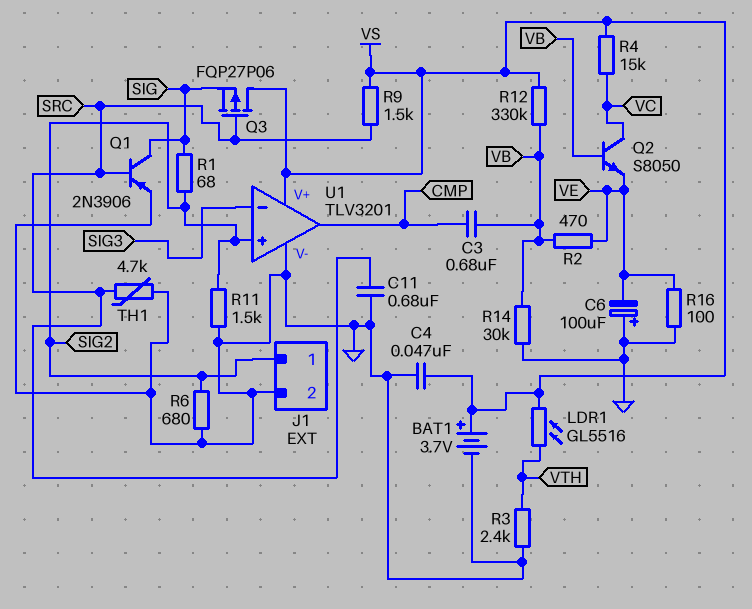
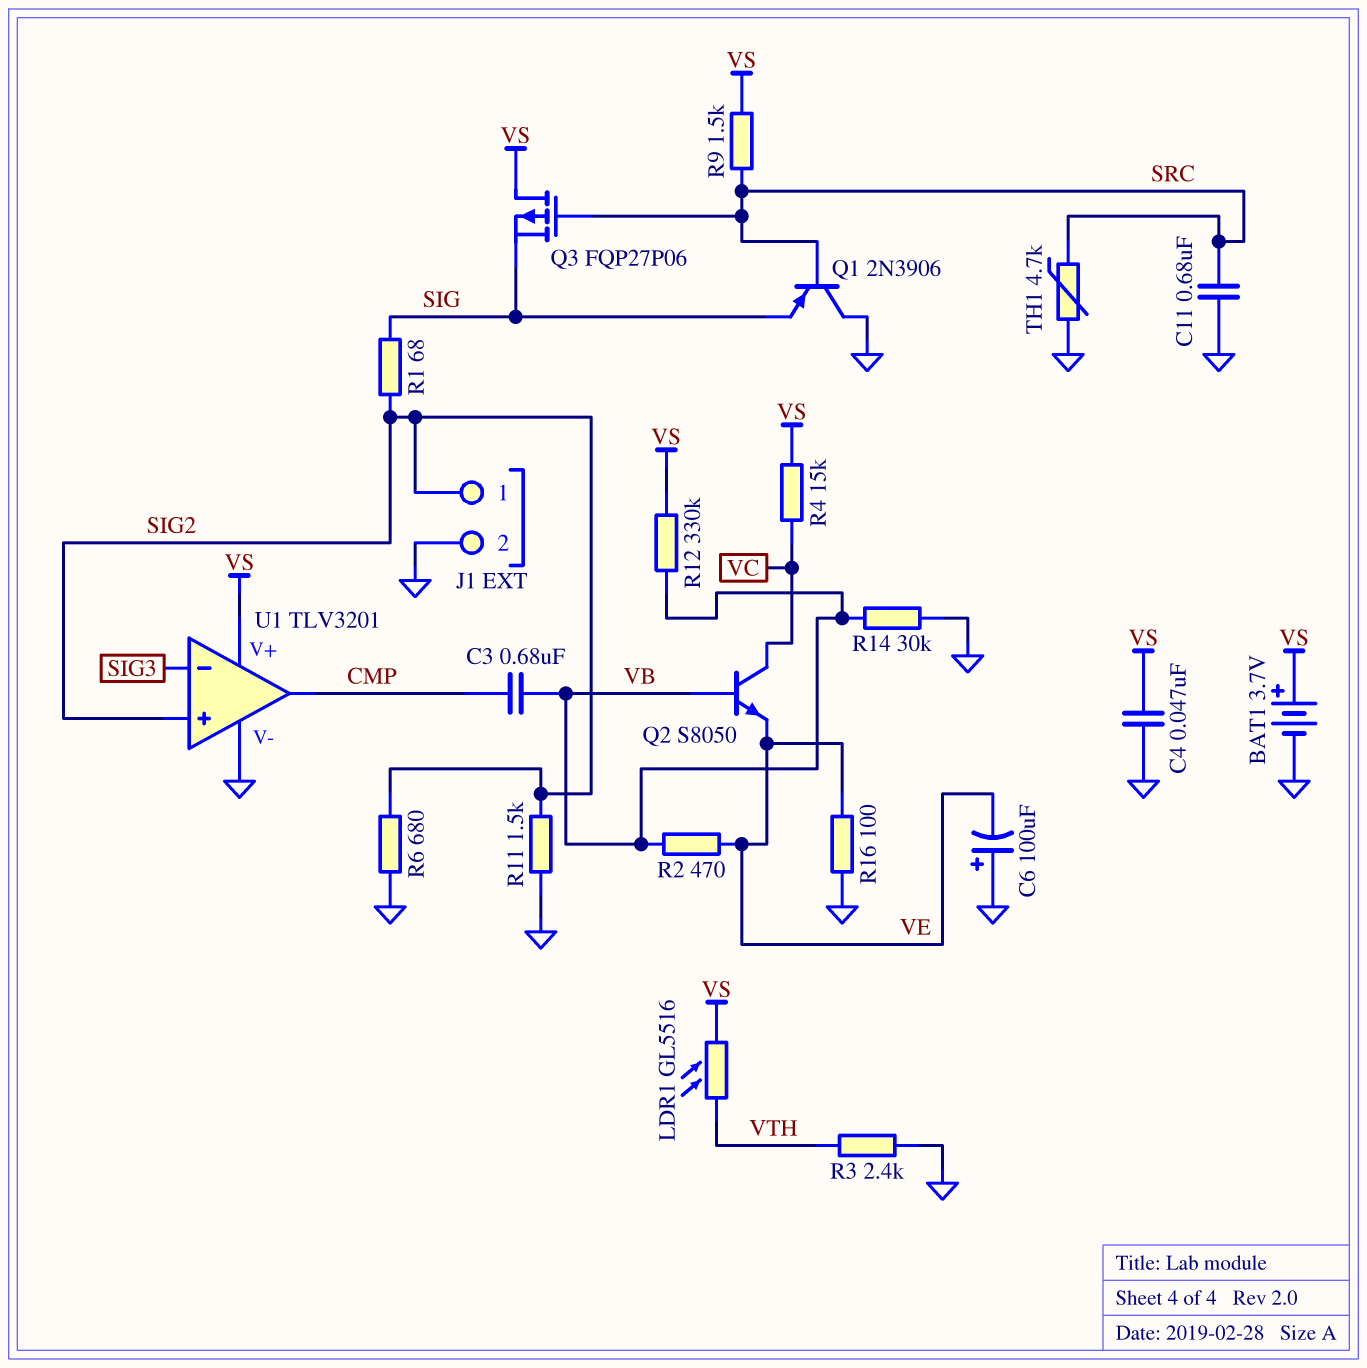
Q1: PNP 2N3906 (B SRC, C SIG, E GND) -> PNP 2N3906 (B SRC, C GND, E SIG)

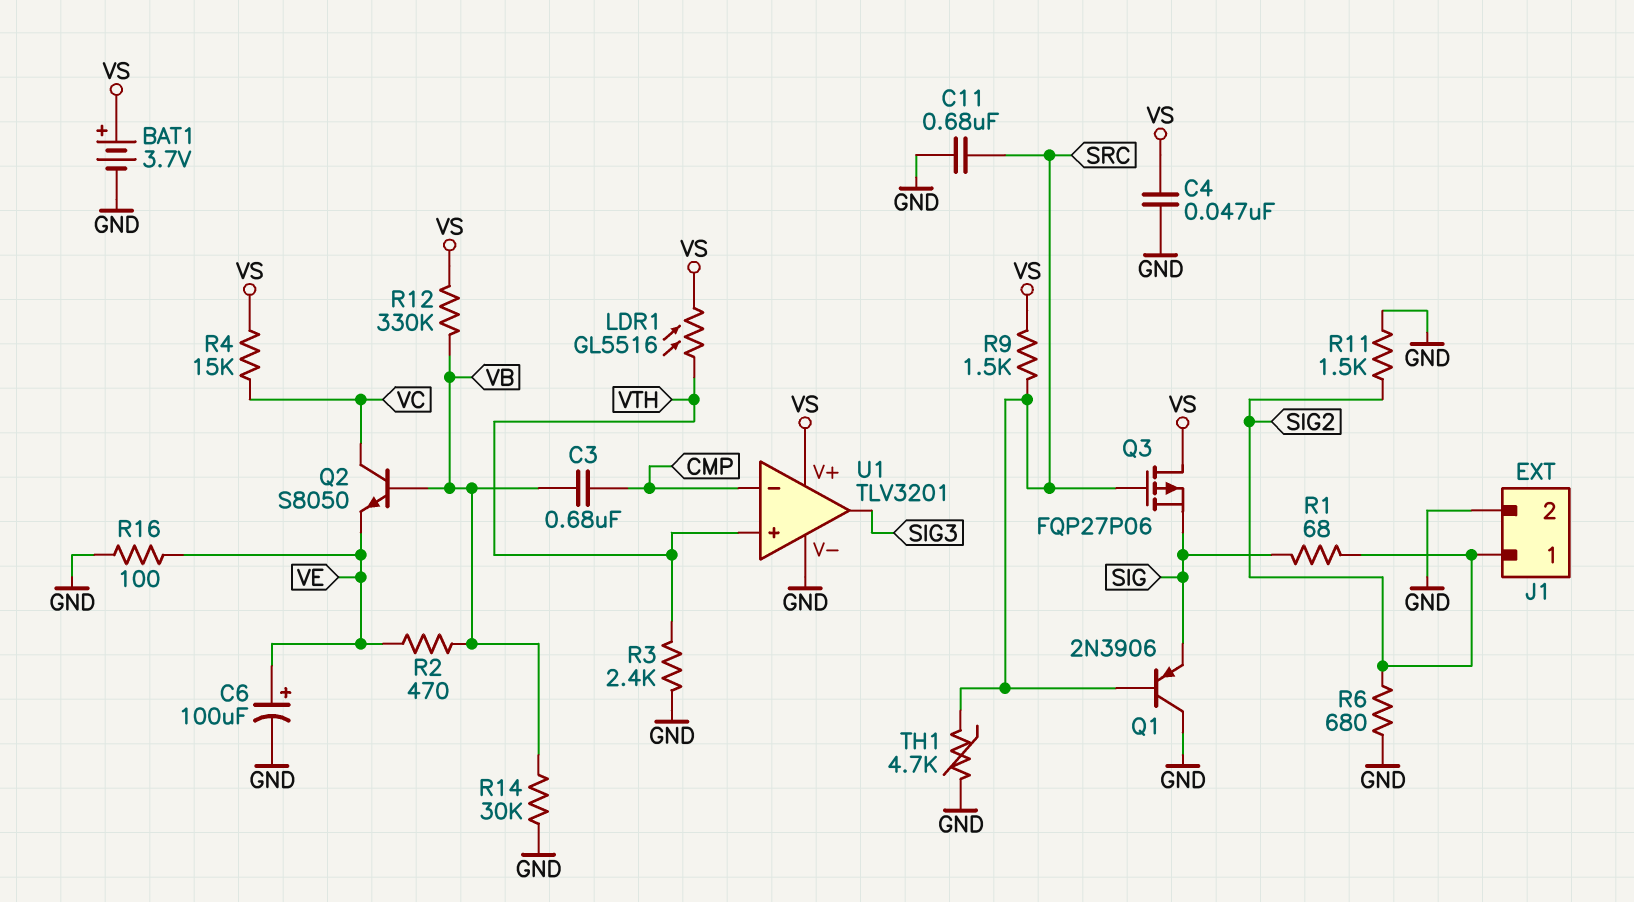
C6: 100uF (plus GND, minus VE) -> 100uF (plus VE, minus GND)
U1 pin in+: SIG2 -> VTH
U1 pin in-: SIG3 -> CMP
U1 pin out: CMP -> SIG3

